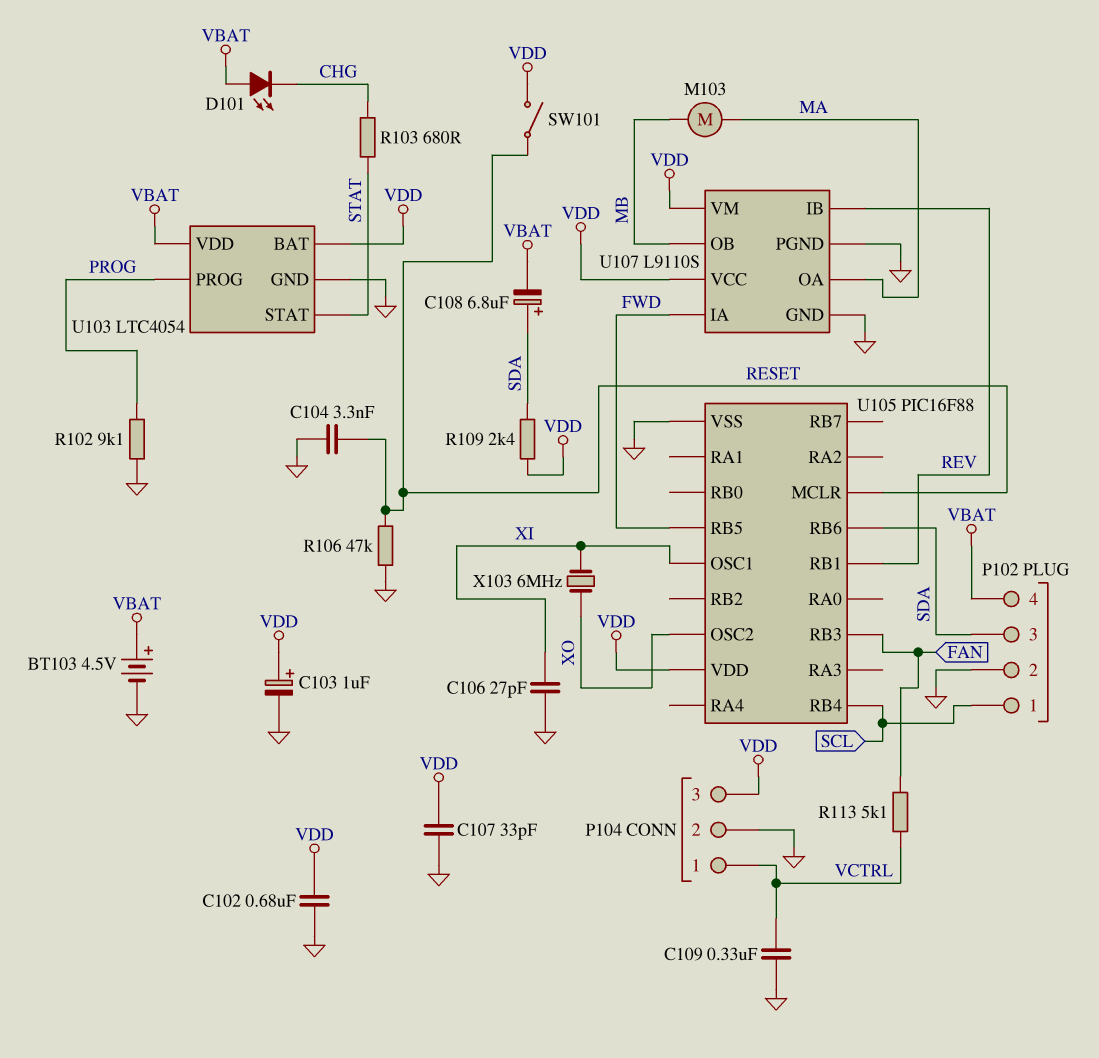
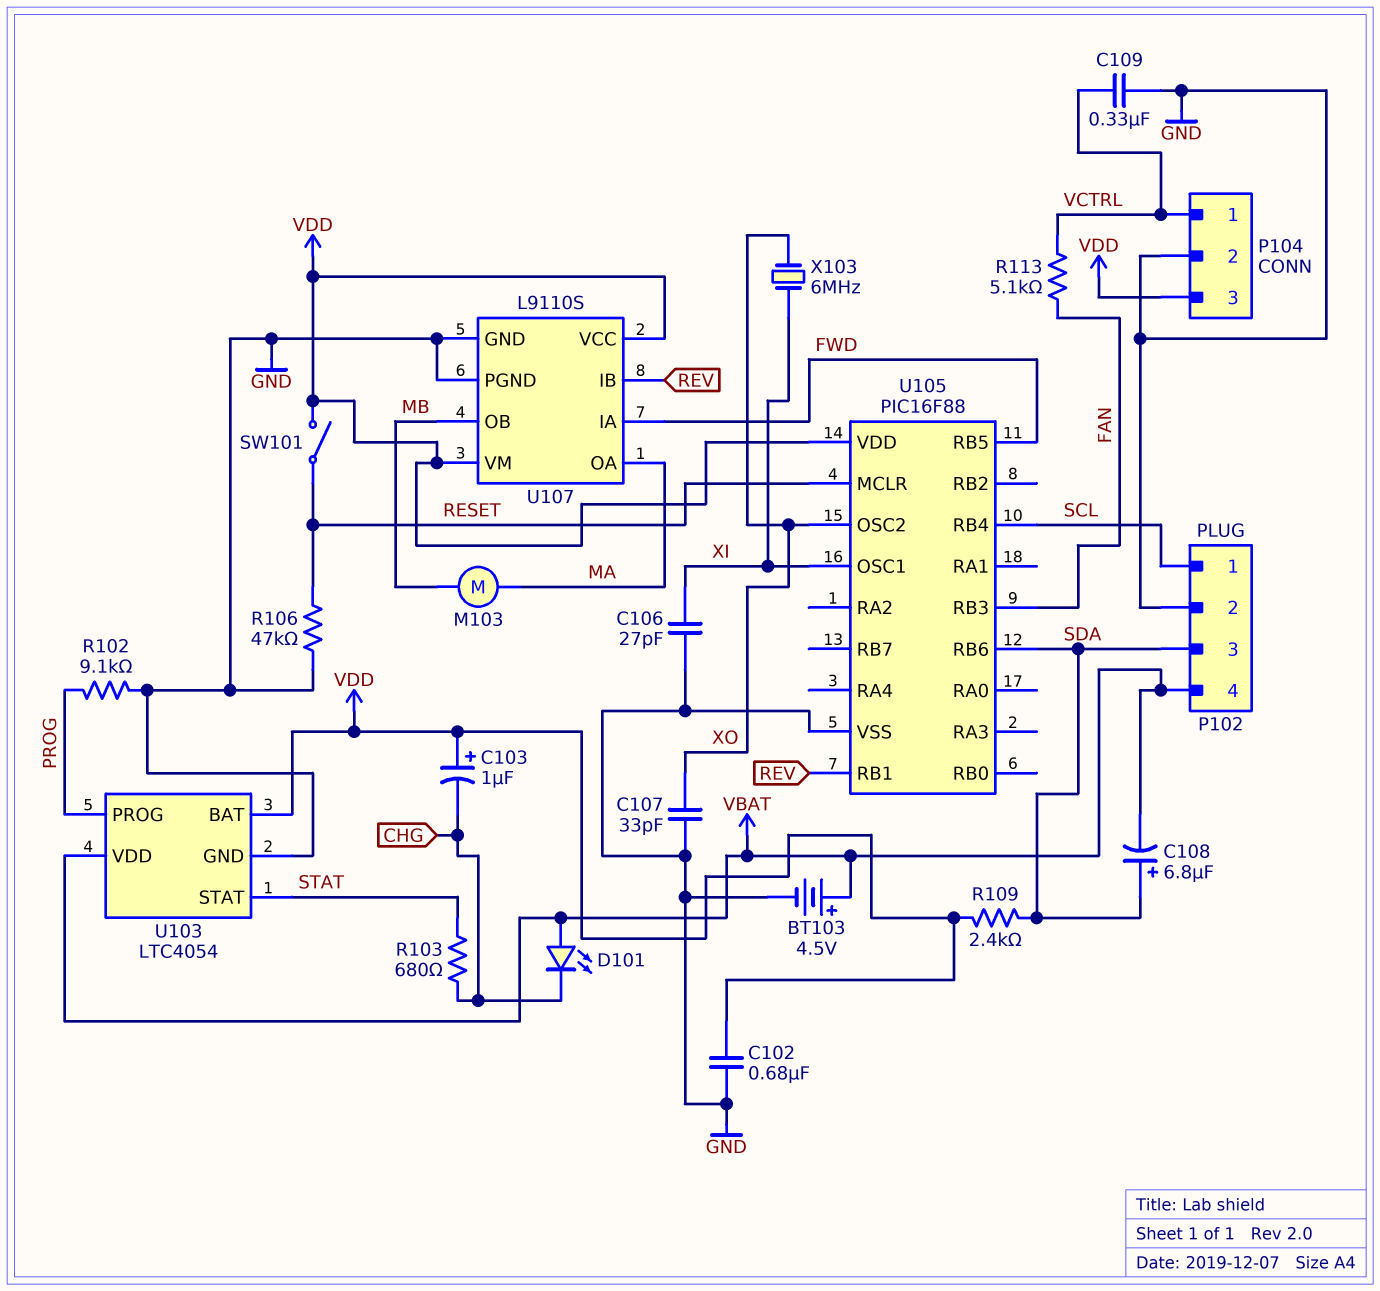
C103: 1uF (plus VDD, minus GND) -> 1uF (plus VDD, minus CHG)
C104: 3.3nF (GND, RESET) -> none
C107: 33pF (GND, VDD) -> 33pF (GND, XO)

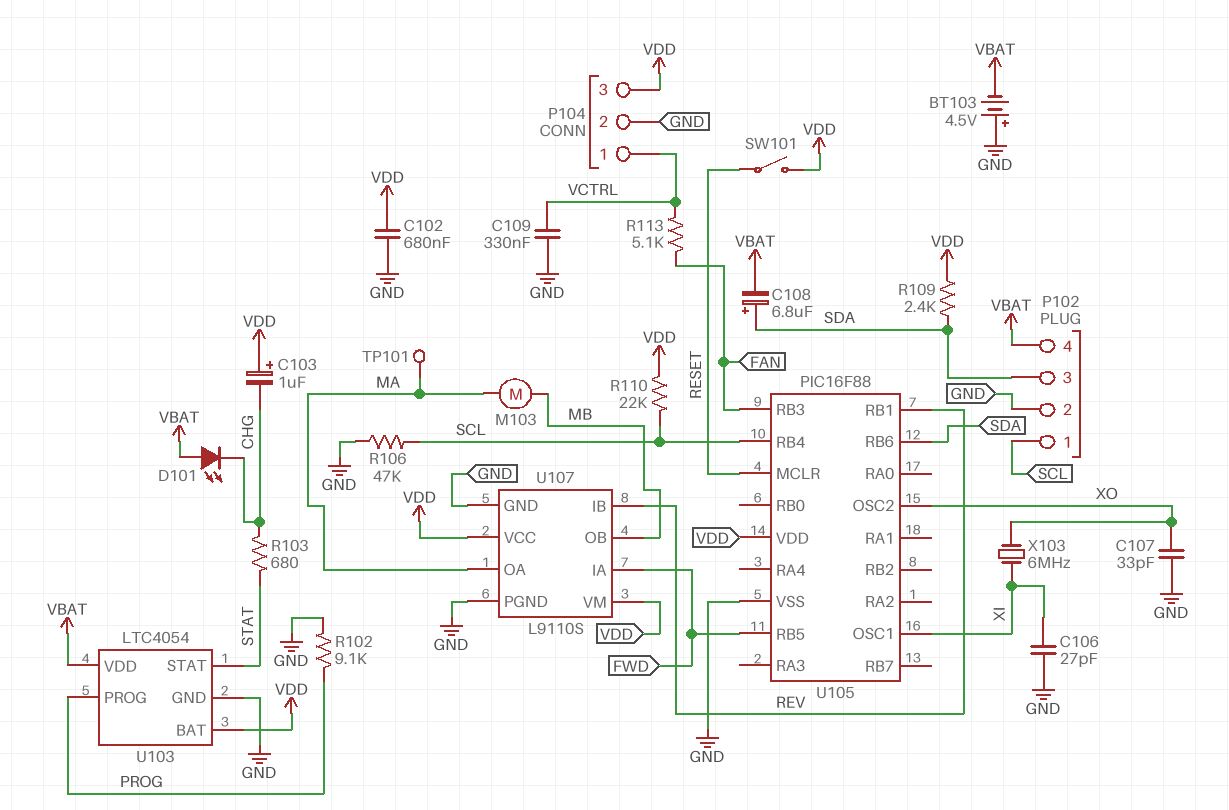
BT103: 4.5V (plus VBAT, minus GND) -> 4.5V (plus GND, minus VBAT)
R106: 47k (GND, RESET) -> 47k (GND, SCL)
R110: none -> 22k (SCL, VDD)
TP101: none -> test point (MA)

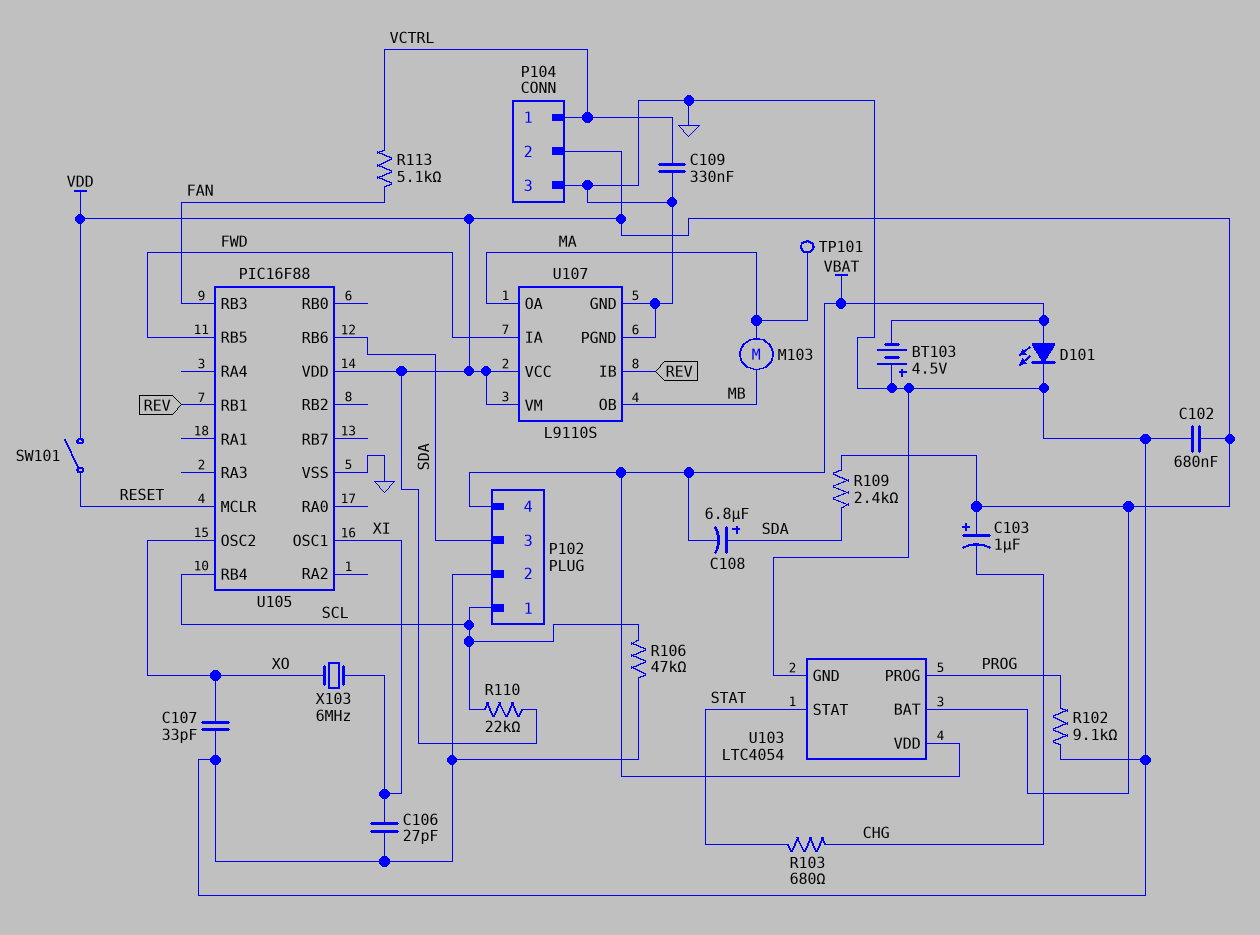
D101: LED (A VBAT, K CHG) -> LED (A VBAT, K GND)
P104 pin 2: GND -> VDD
P104 pin 3: VDD -> GND

